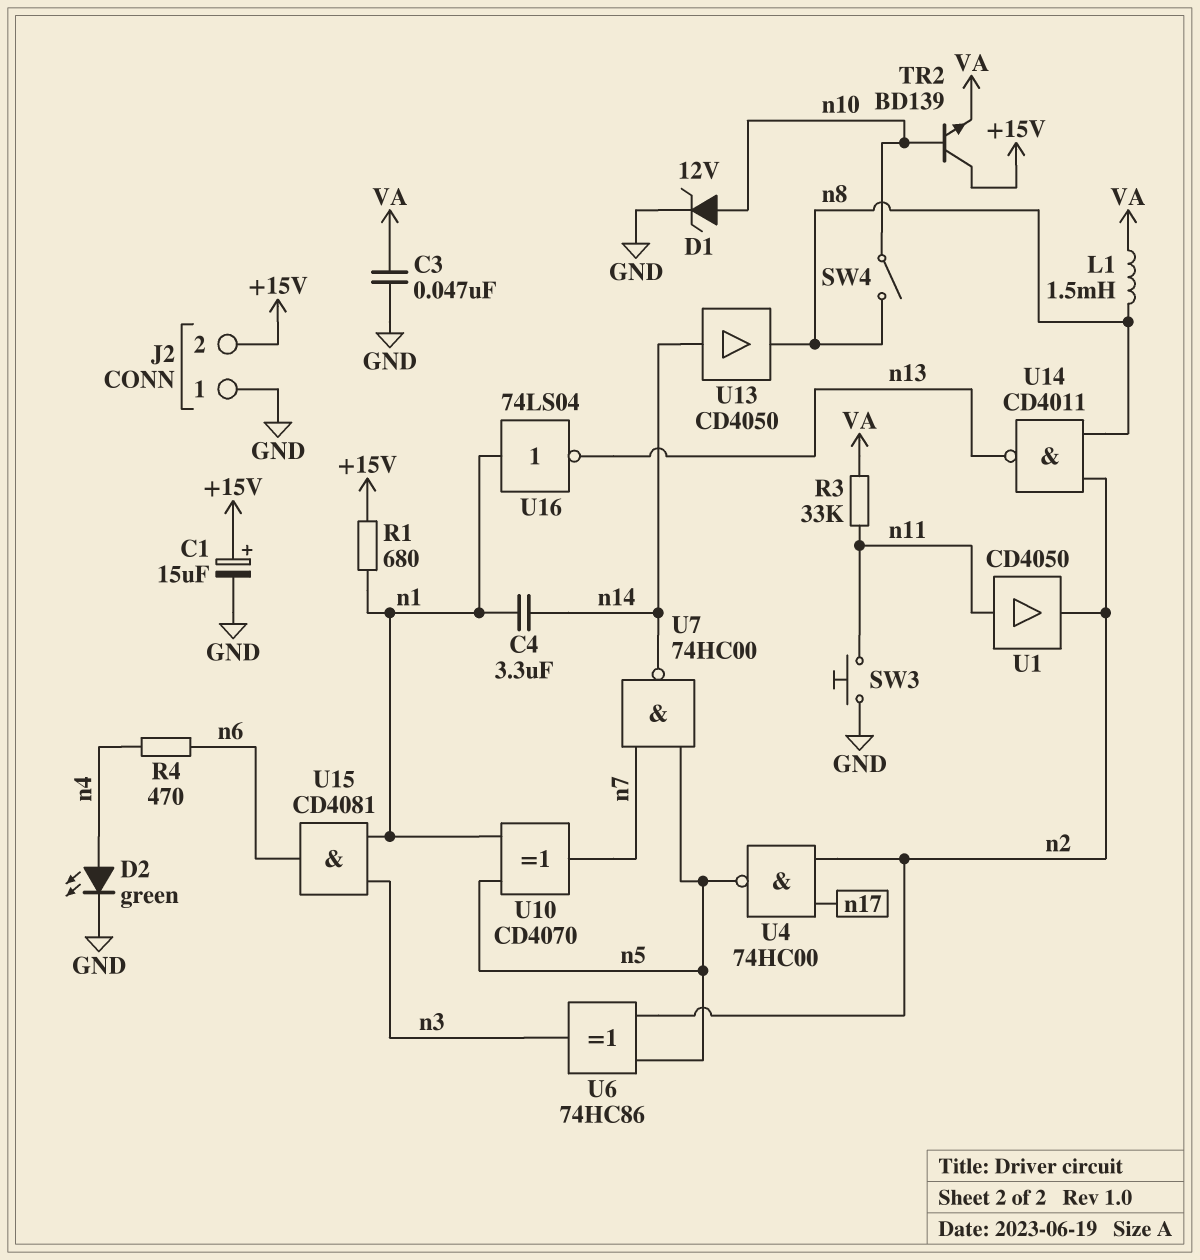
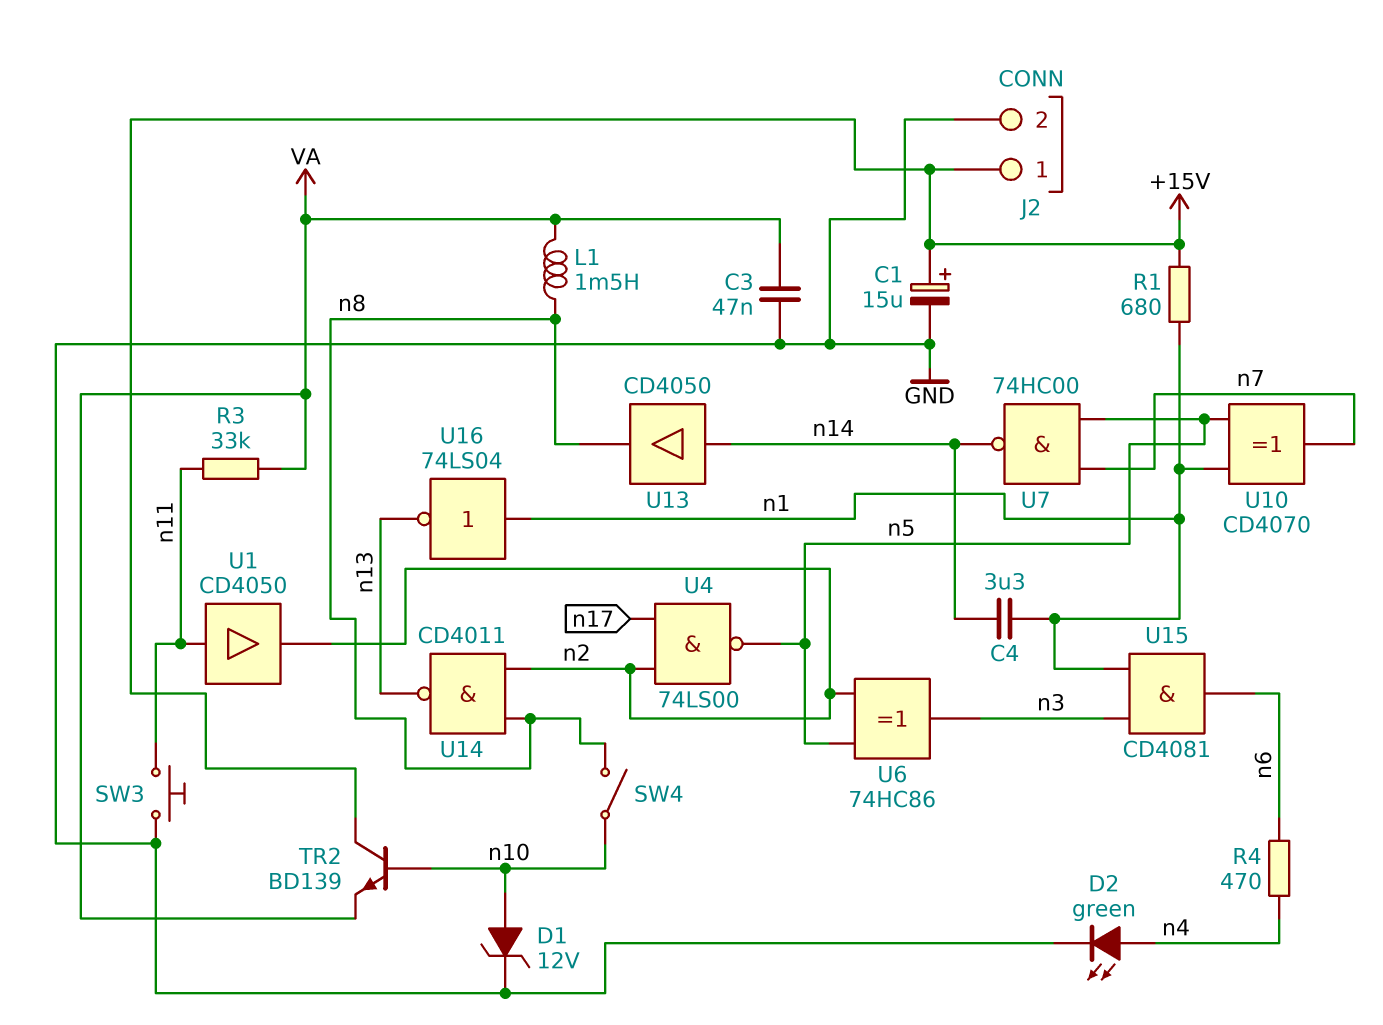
J2 pin 1: GND -> +15V
J2 pin 2: +15V -> GND
U4: NAND 74HC00 (in n2, in n17, out n5) -> NAND 74LS00 (in n2, in n17, out n5)

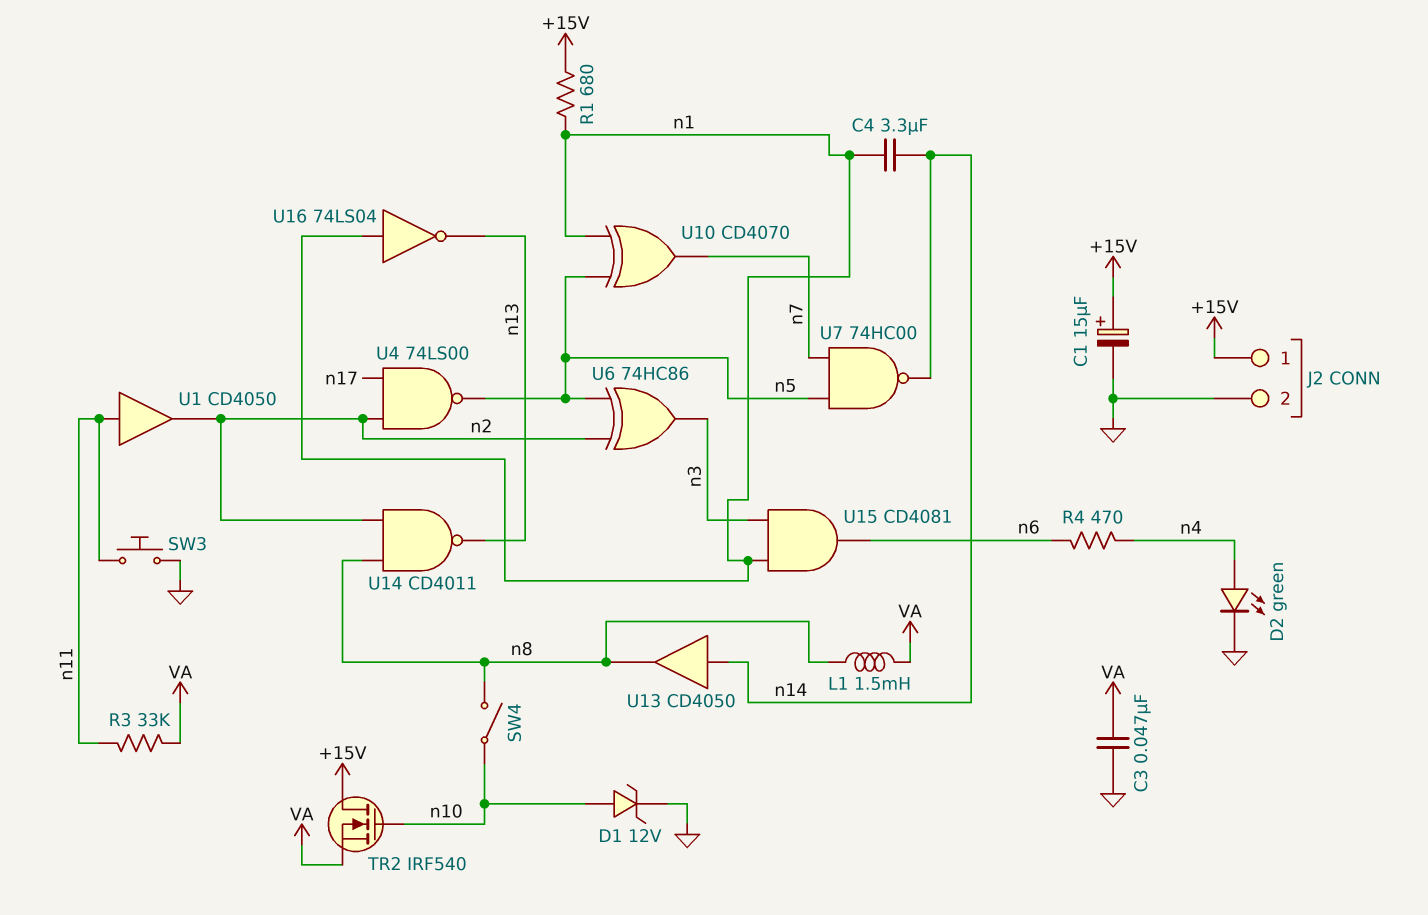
TR2: NPN BD139 (B n10, C +15V, E VA) -> NMOS IRF540 (G n10, D +15V, S VA)

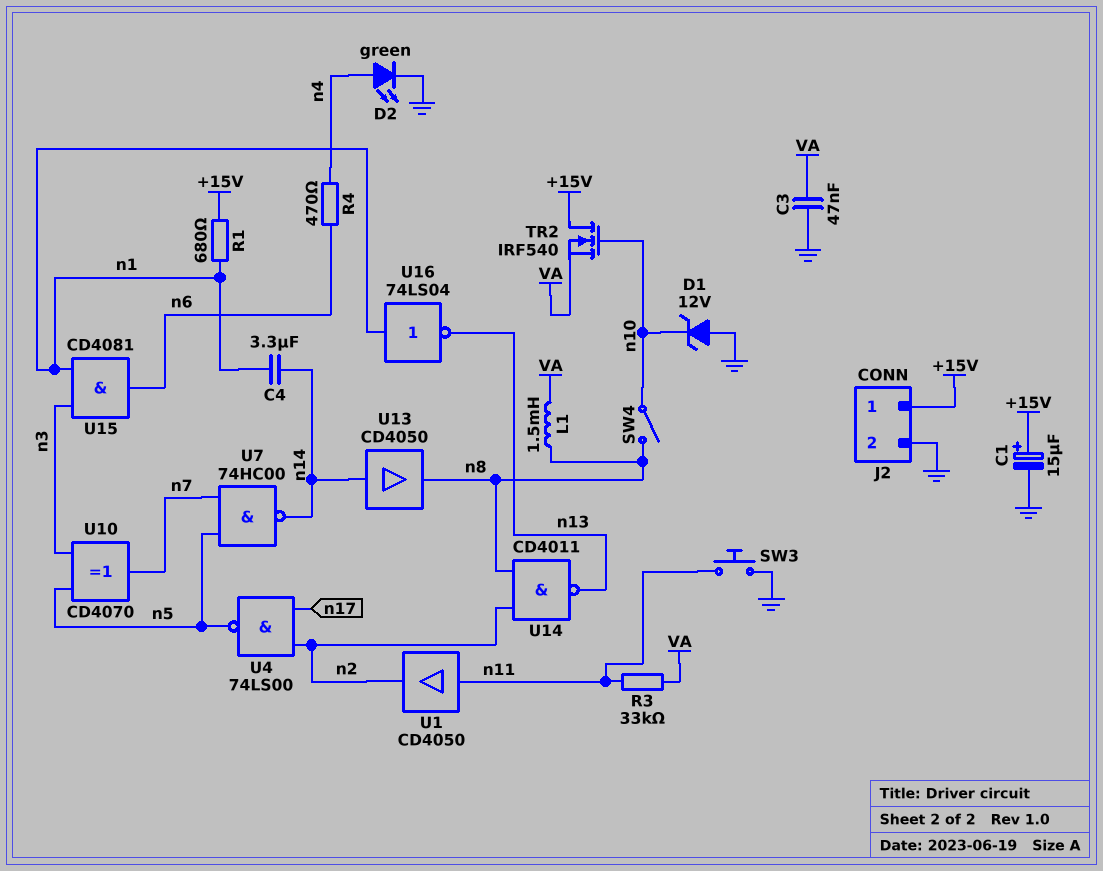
D1: zener 12V (A n10, K GND) -> zener 12V (A GND, K n10)
U6: XOR 74HC86 (in n2, in n5, out n3) -> none
U10: XOR CD4070 (in n1, in n5, out n7) -> XOR CD4070 (in n3, in n5, out n7)

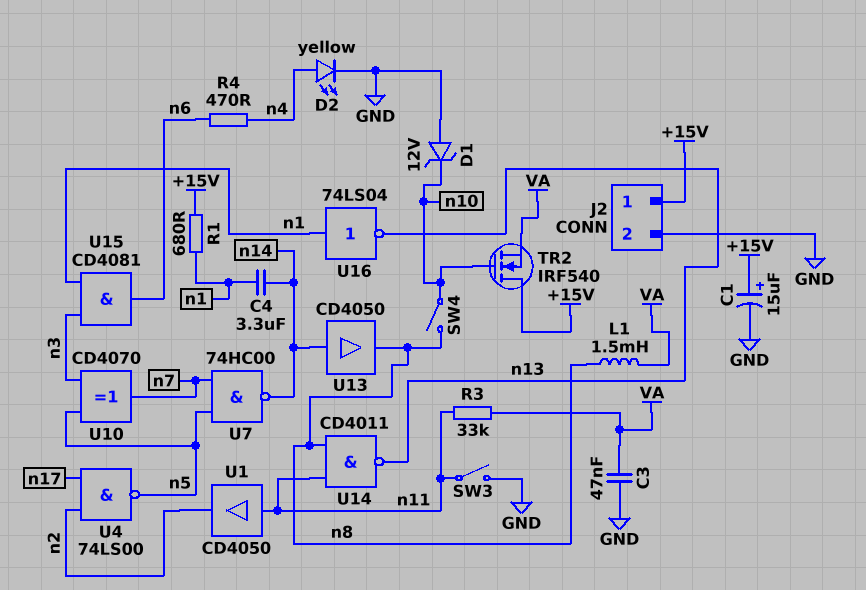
D2: LED green (A n4, K GND) -> LED yellow (A n4, K GND)
SW3: button (GND, n11) -> switch (GND, n11)
U14: NAND CD4011 (in n2, in n8, out n13) -> NAND CD4011 (in n8, in n11, out n13)

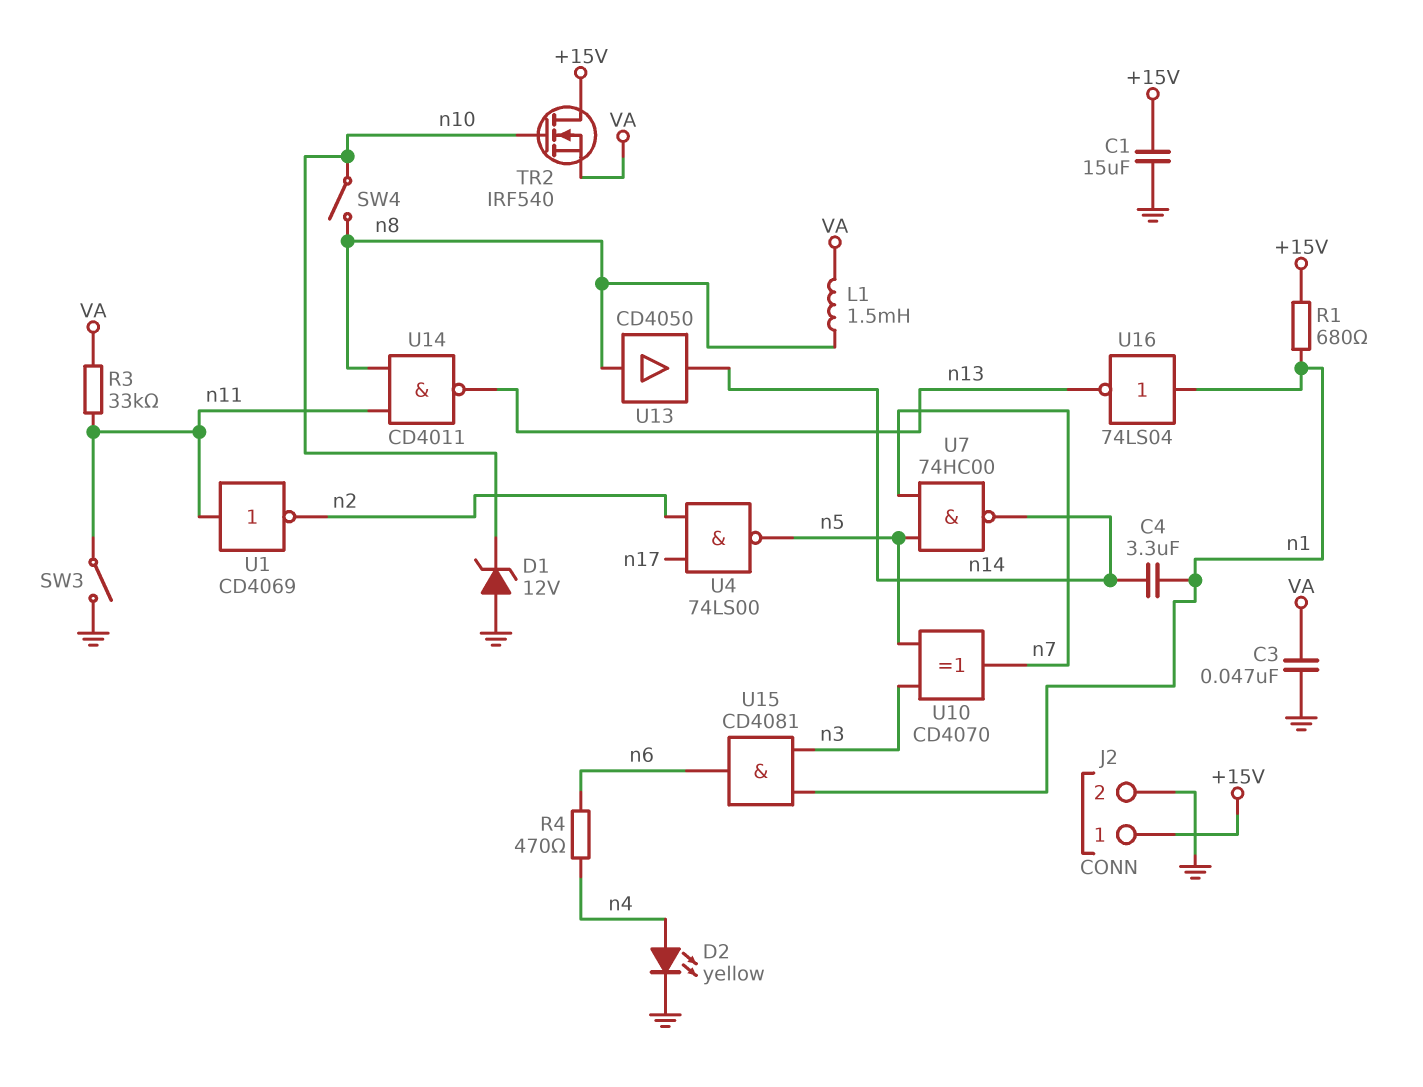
C1: 15uF (plus +15V, minus GND) -> 15uF (+15V, GND)
U1: buffer CD4050 (in n11, out n2) -> NOT CD4069 (in n11, out n2)
U13: buffer CD4050 (in n14, out n8) -> buffer CD4050 (in n8, out n14)

